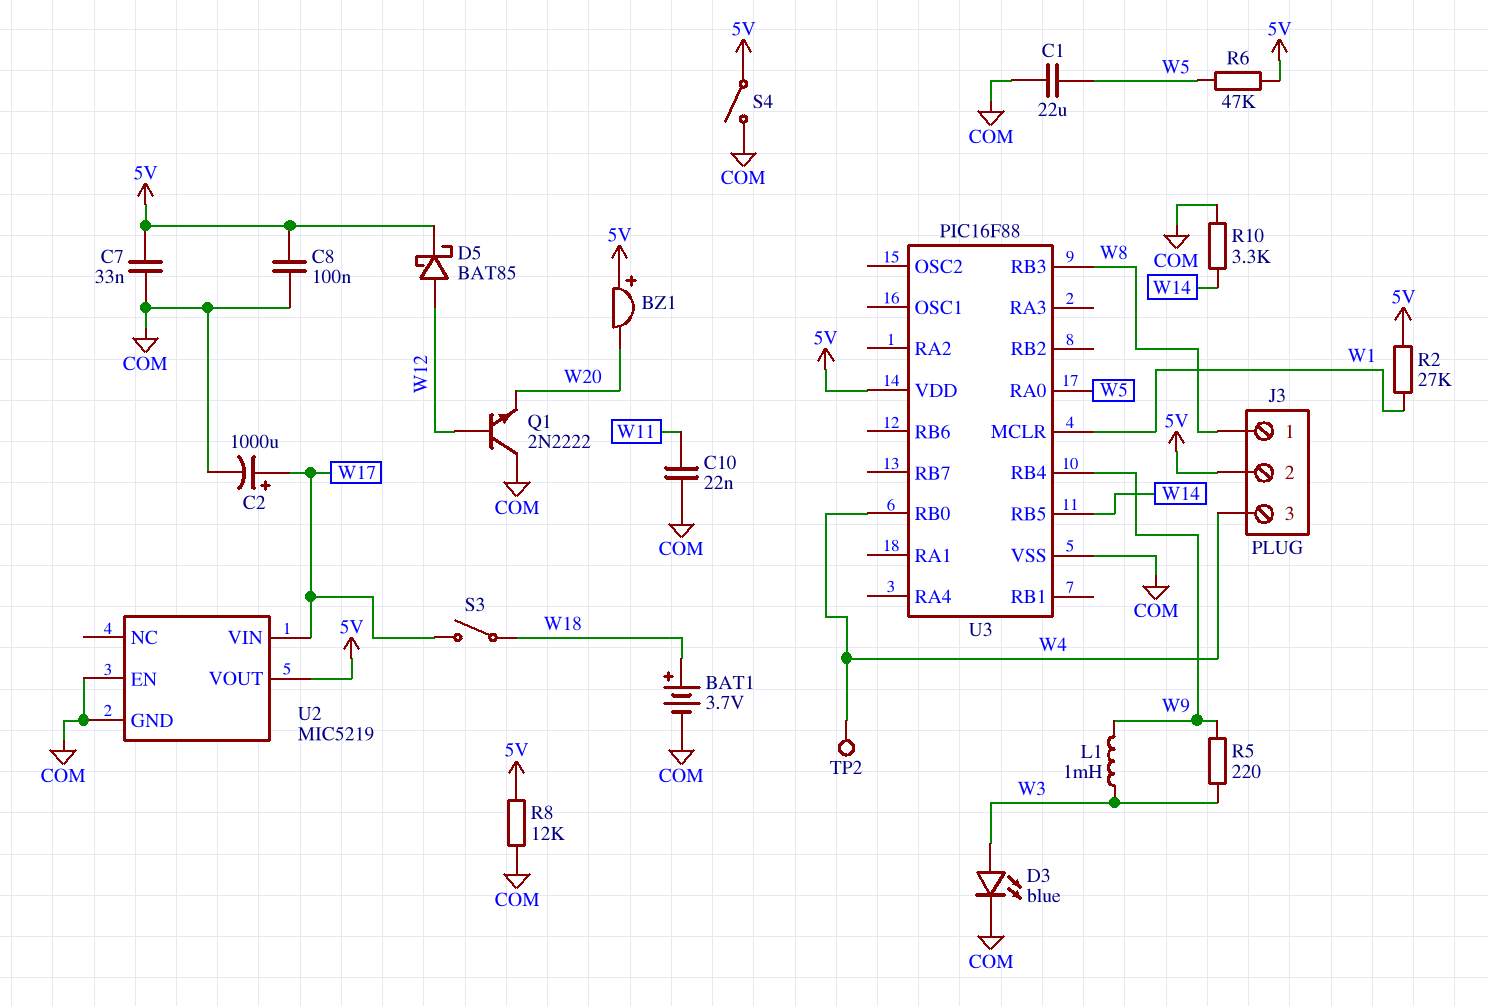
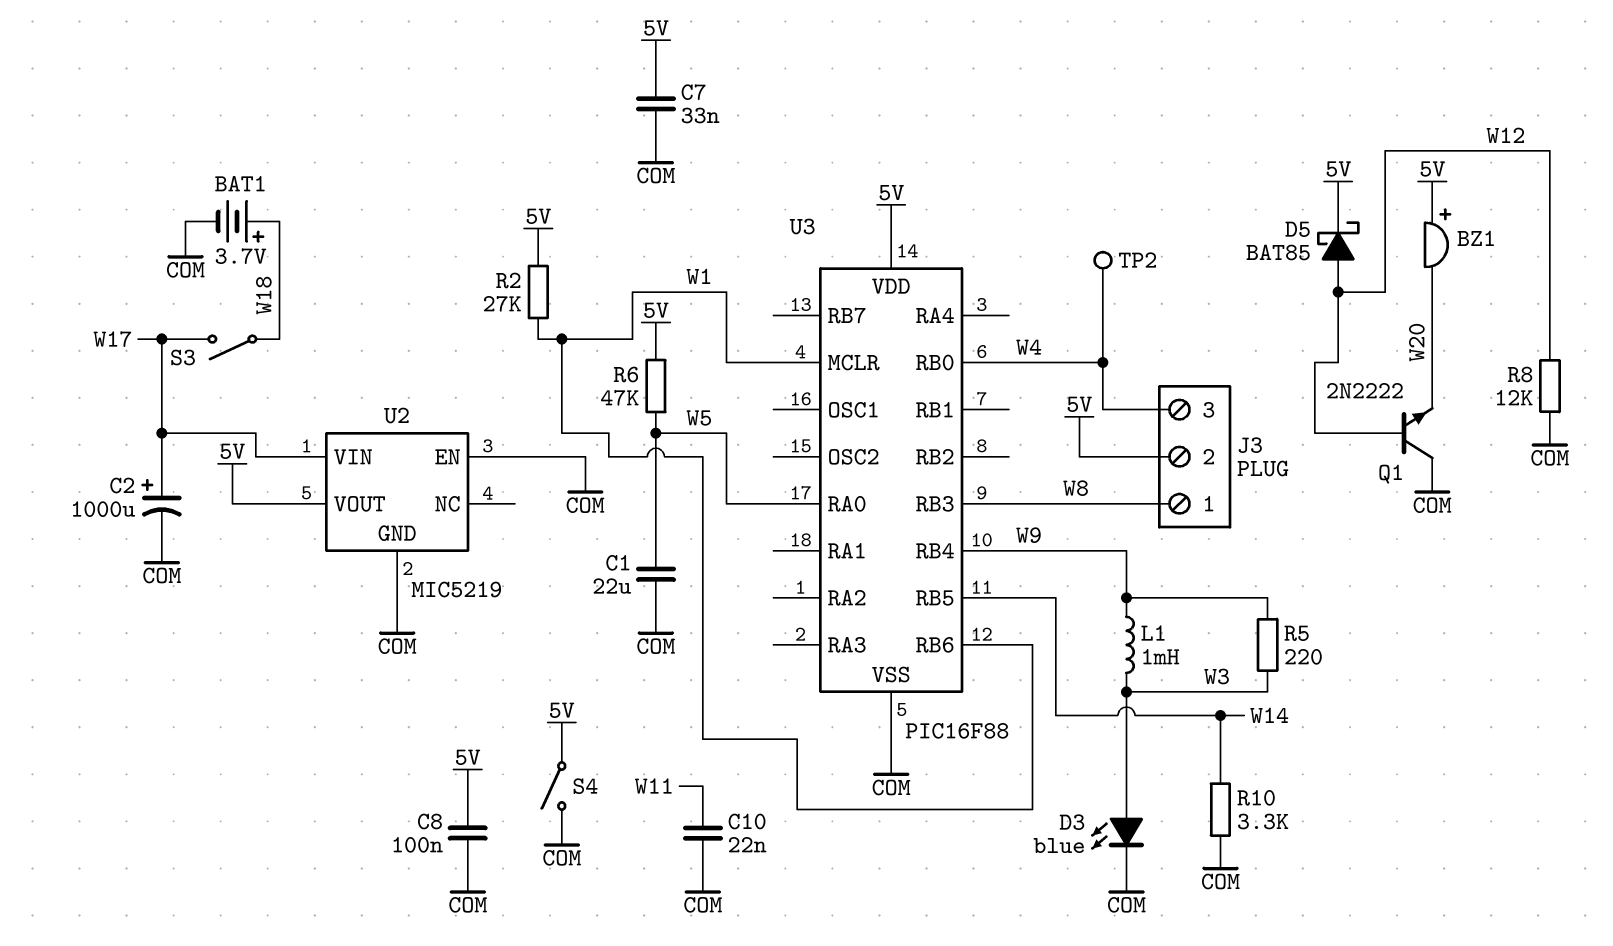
R8: 12k (5V, COM) -> 12k (COM, W12)
U3 pin RB6: none -> W1

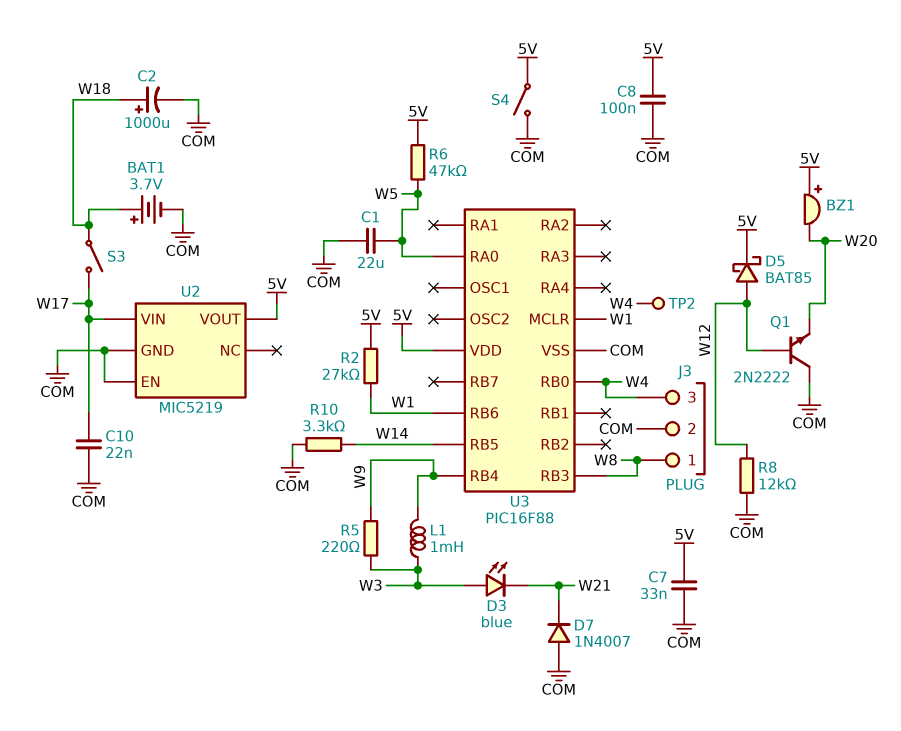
C2: 1000uF (plus W17, minus COM) -> 1000uF (plus W18, minus COM)
C10: 22nF (COM, W11) -> 22nF (COM, W17)
D3: LED blue (A W3, K COM) -> LED blue (A W3, K W21)
D7: none -> diode 1N4007 (A COM, K W21)
J3 pin 2: 5V -> COM

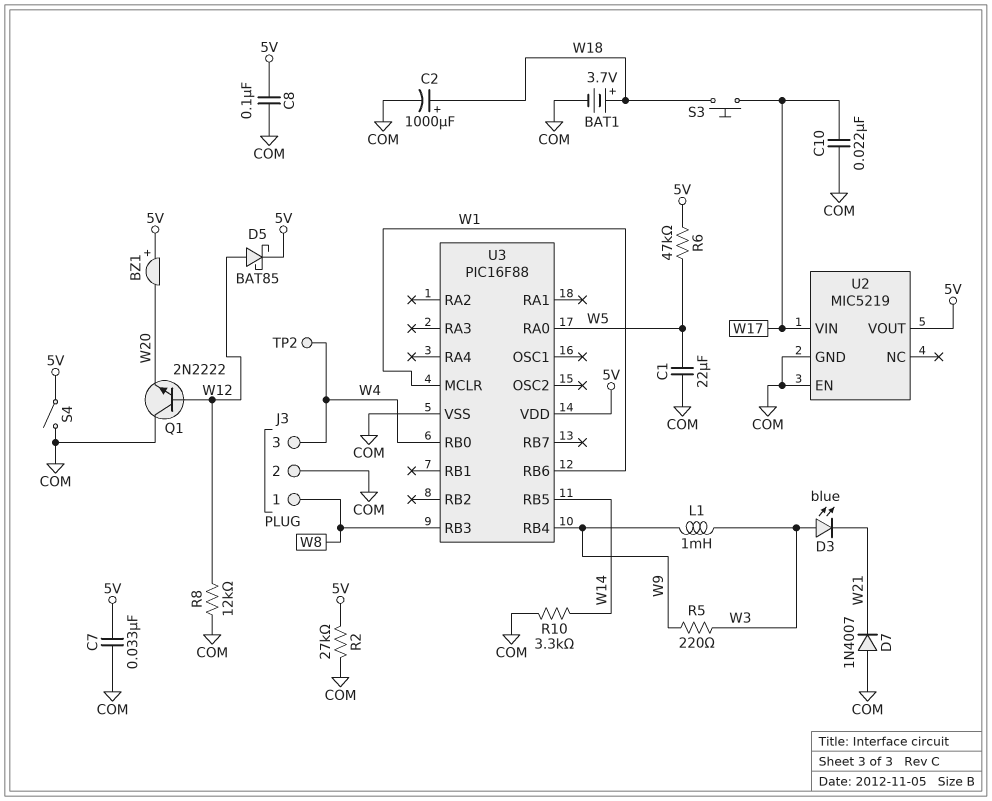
R2: 27k (5V, W1) -> 27k (5V, COM)
S3: switch (W17, W18) -> button (W17, W18)

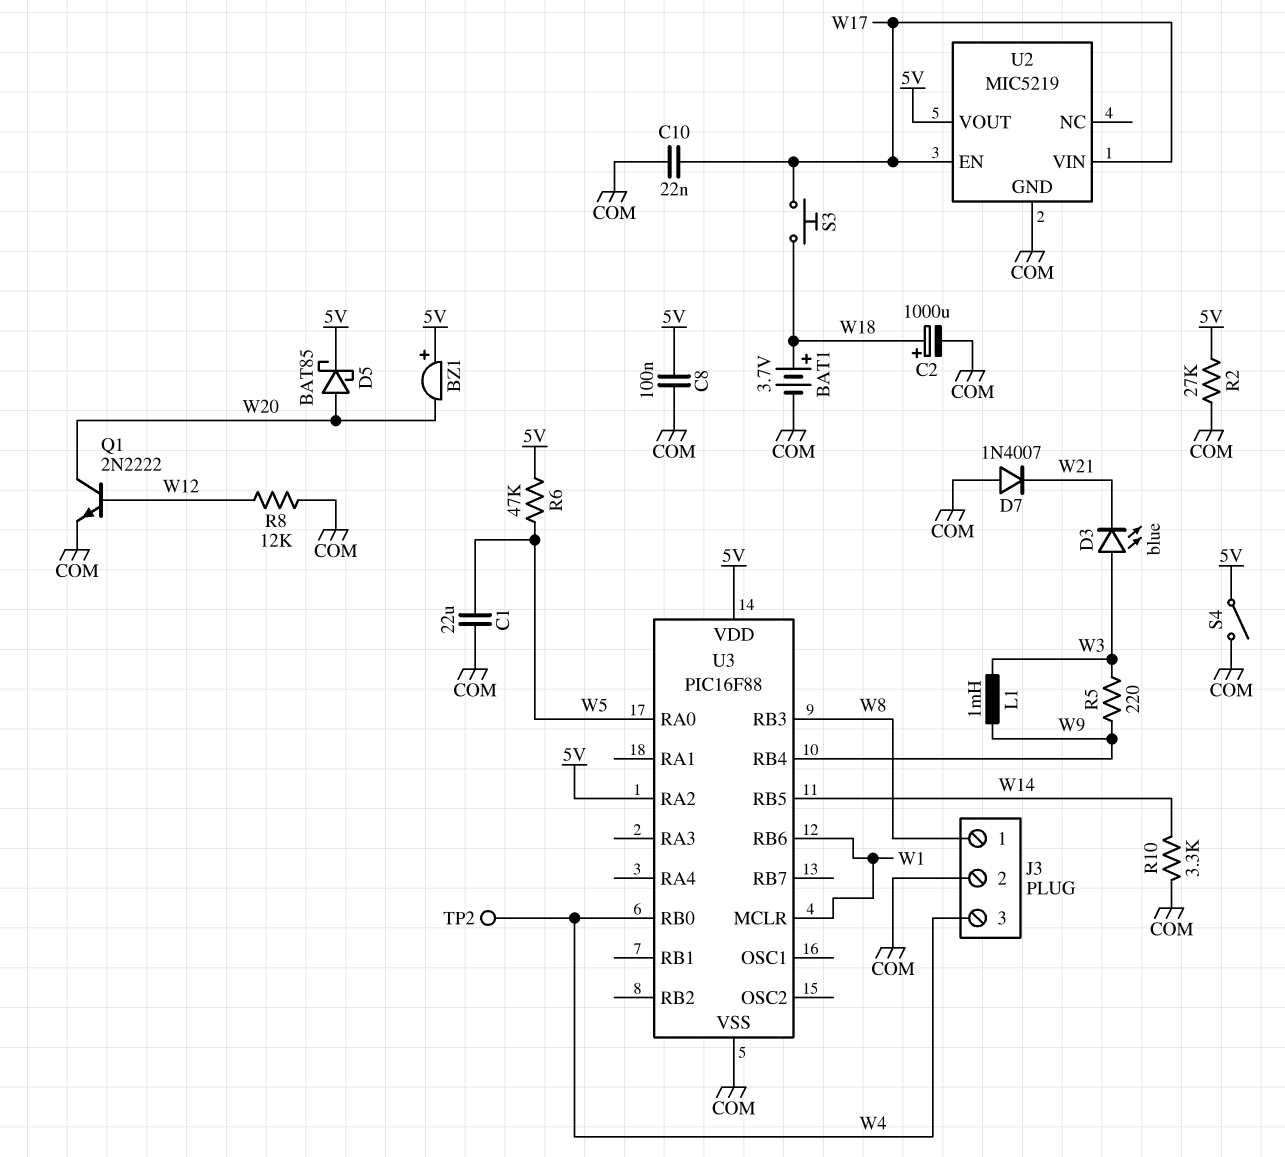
C7: 33nF (5V, COM) -> none
D5: schottky BAT85 (A W12, K 5V) -> schottky BAT85 (A W20, K 5V)
Q1: NPN 2N2222 (B W12, C COM, E W20) -> NPN 2N2222 (B W12, C W20, E COM)
U2 pin EN: COM -> W17
U3 pin RA2: none -> 5V

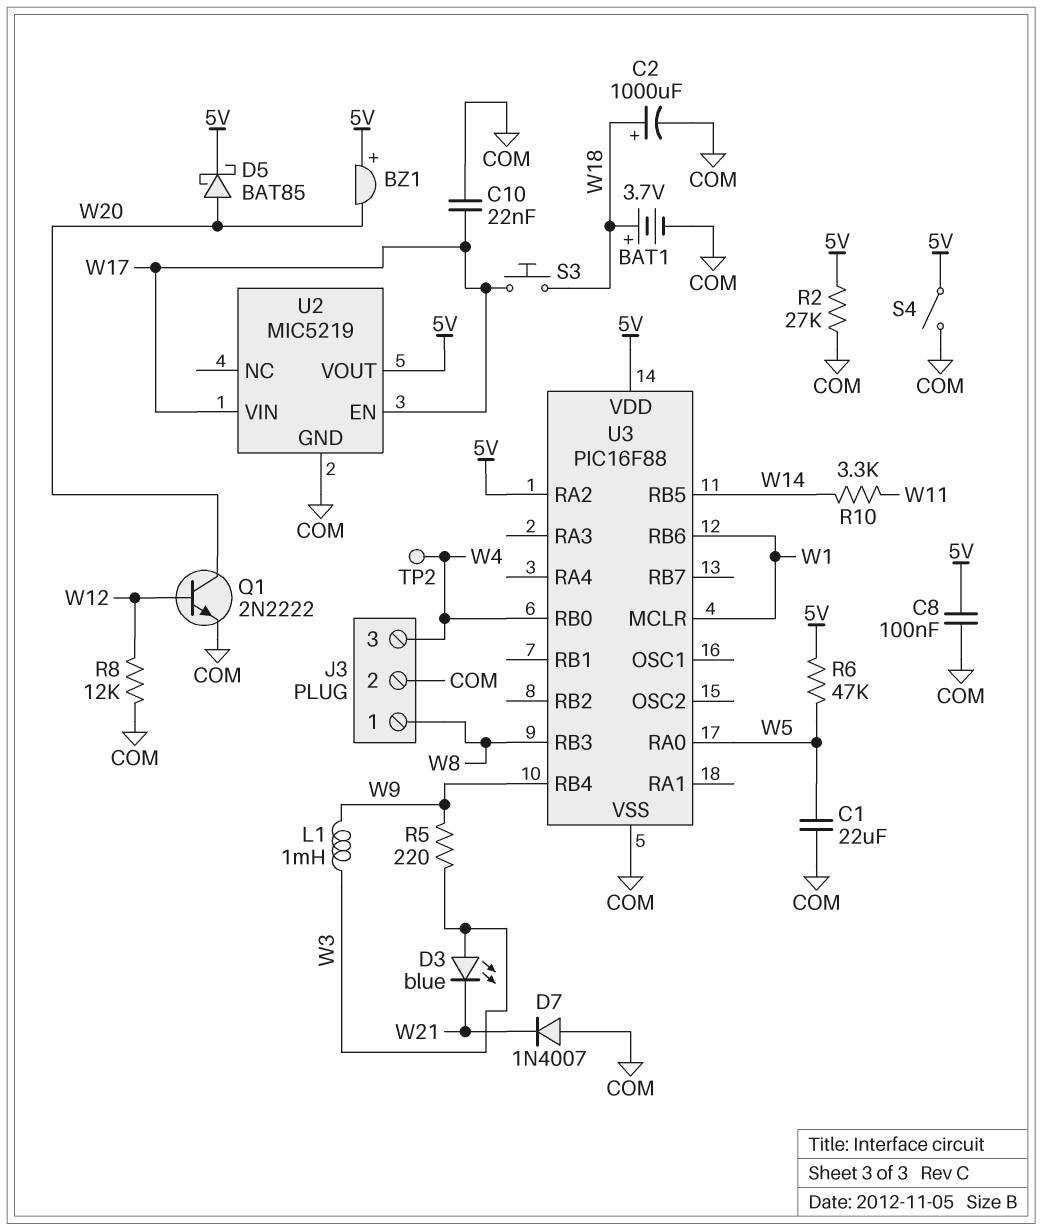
R10: 3.3k (COM, W14) -> 3.3k (W11, W14)

